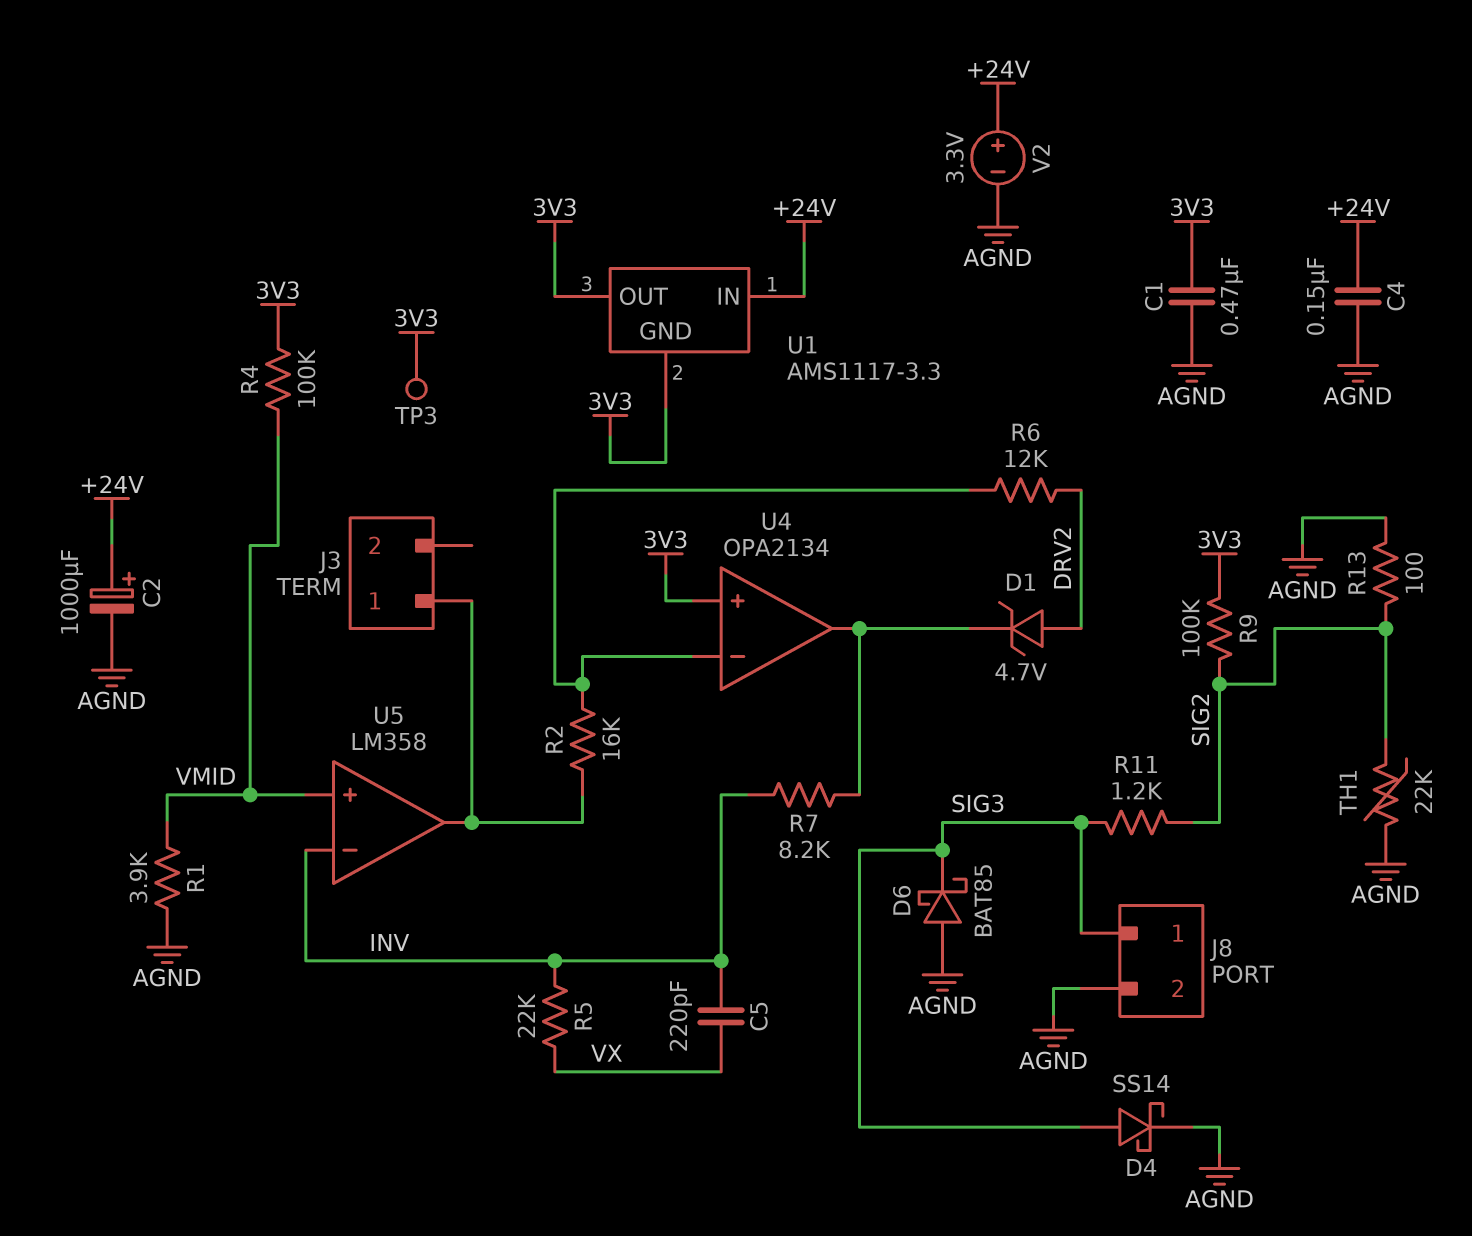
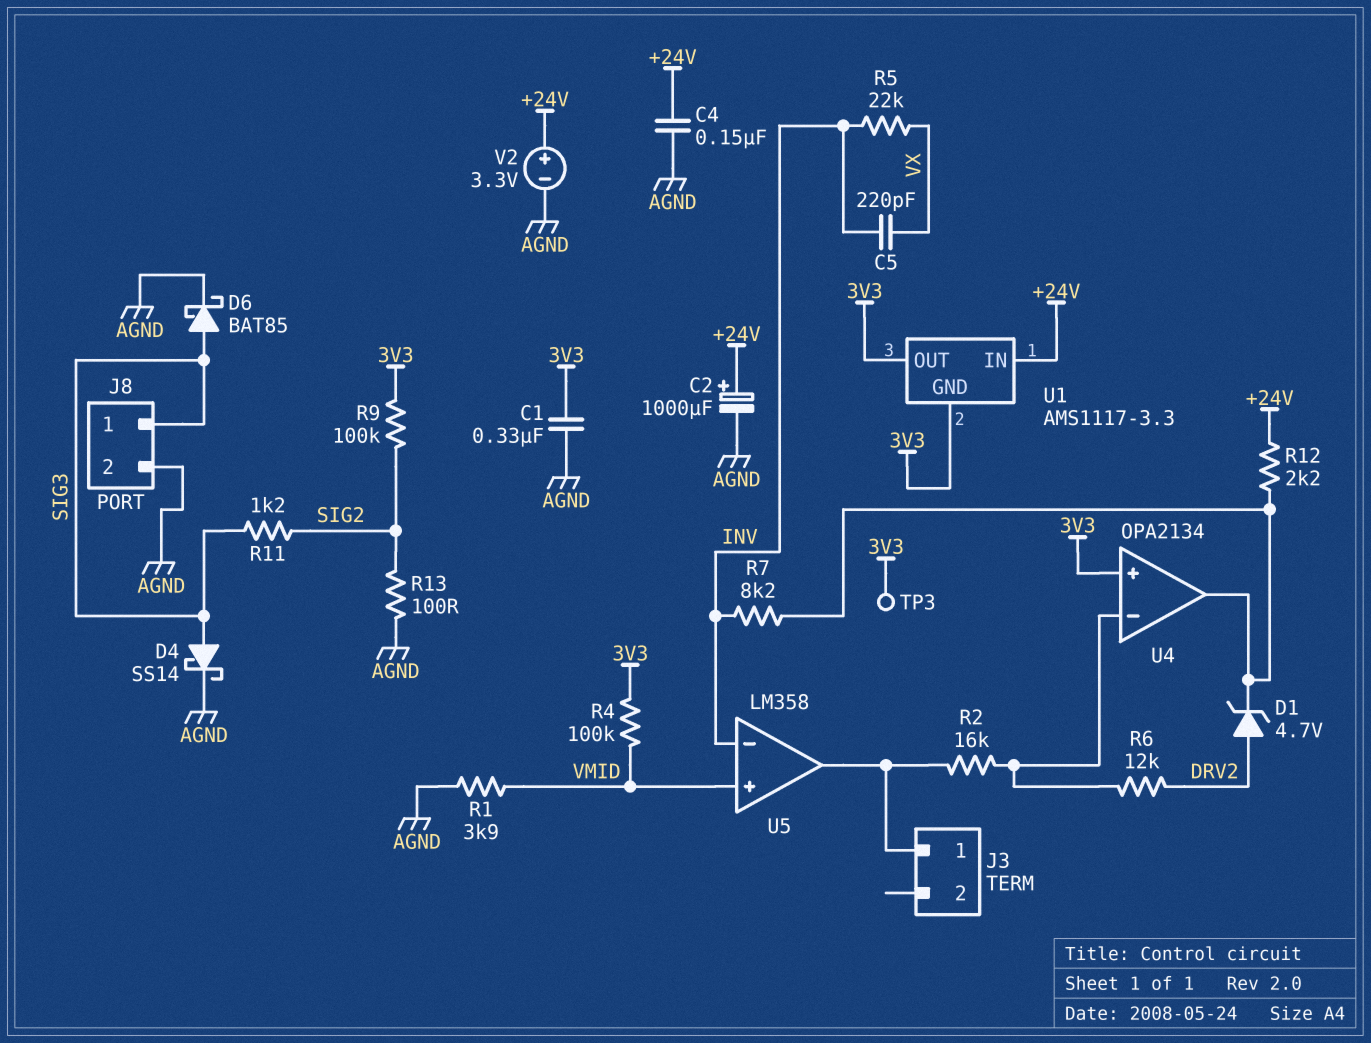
C1: 470nF (3V3, AGND) -> 330nF (3V3, AGND)
D6: schottky BAT85 (A AGND, K SIG3) -> schottky BAT85 (A SIG3, K AGND)
R12: none -> 2.2k (+24V, U4/out)
TH1: 22k (AGND, SIG2) -> none

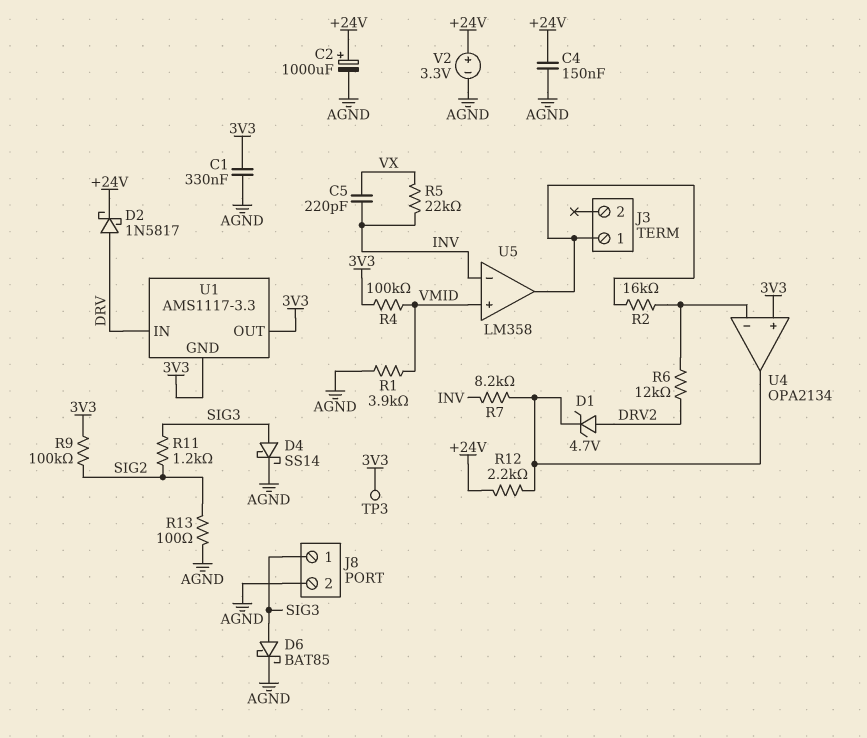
D2: none -> schottky 1N5817 (A DRV, K +24V)
U1 pin IN: +24V -> DRV

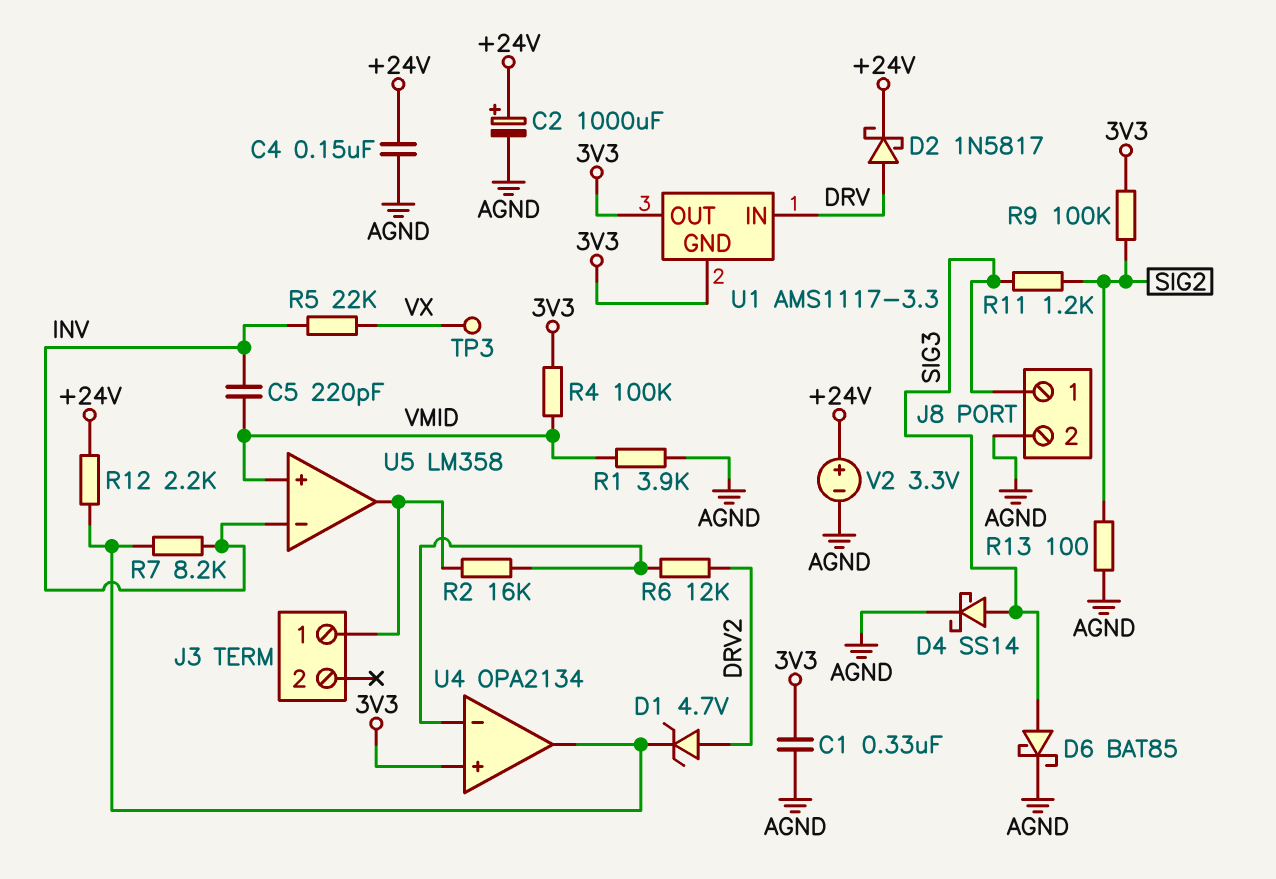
C5: 220pF (INV, VX) -> 220pF (INV, VMID)
TP3: test point (3V3) -> test point (VX)

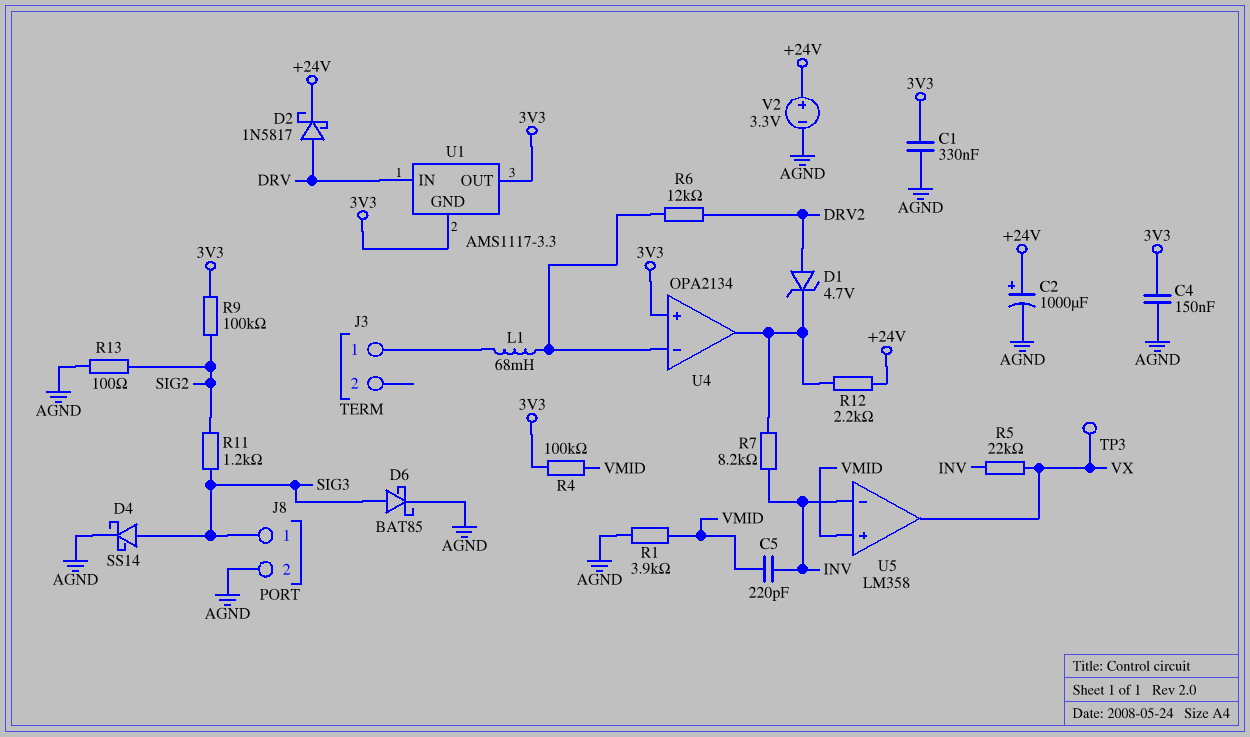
C4: 150nF (+24V, AGND) -> 150nF (3V3, AGND)
L1: none -> 68mH (J3/1, U4/in-)
R2: 16k (J3/1, U4/in-) -> none
U5 pin out: J3/1 -> VX

